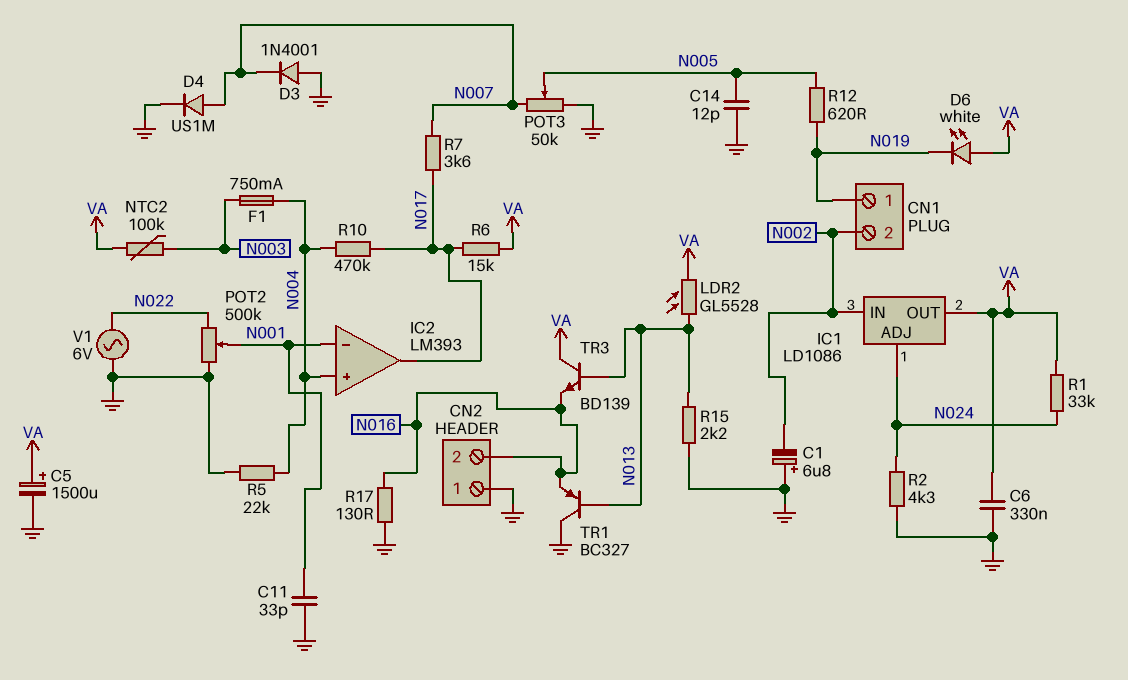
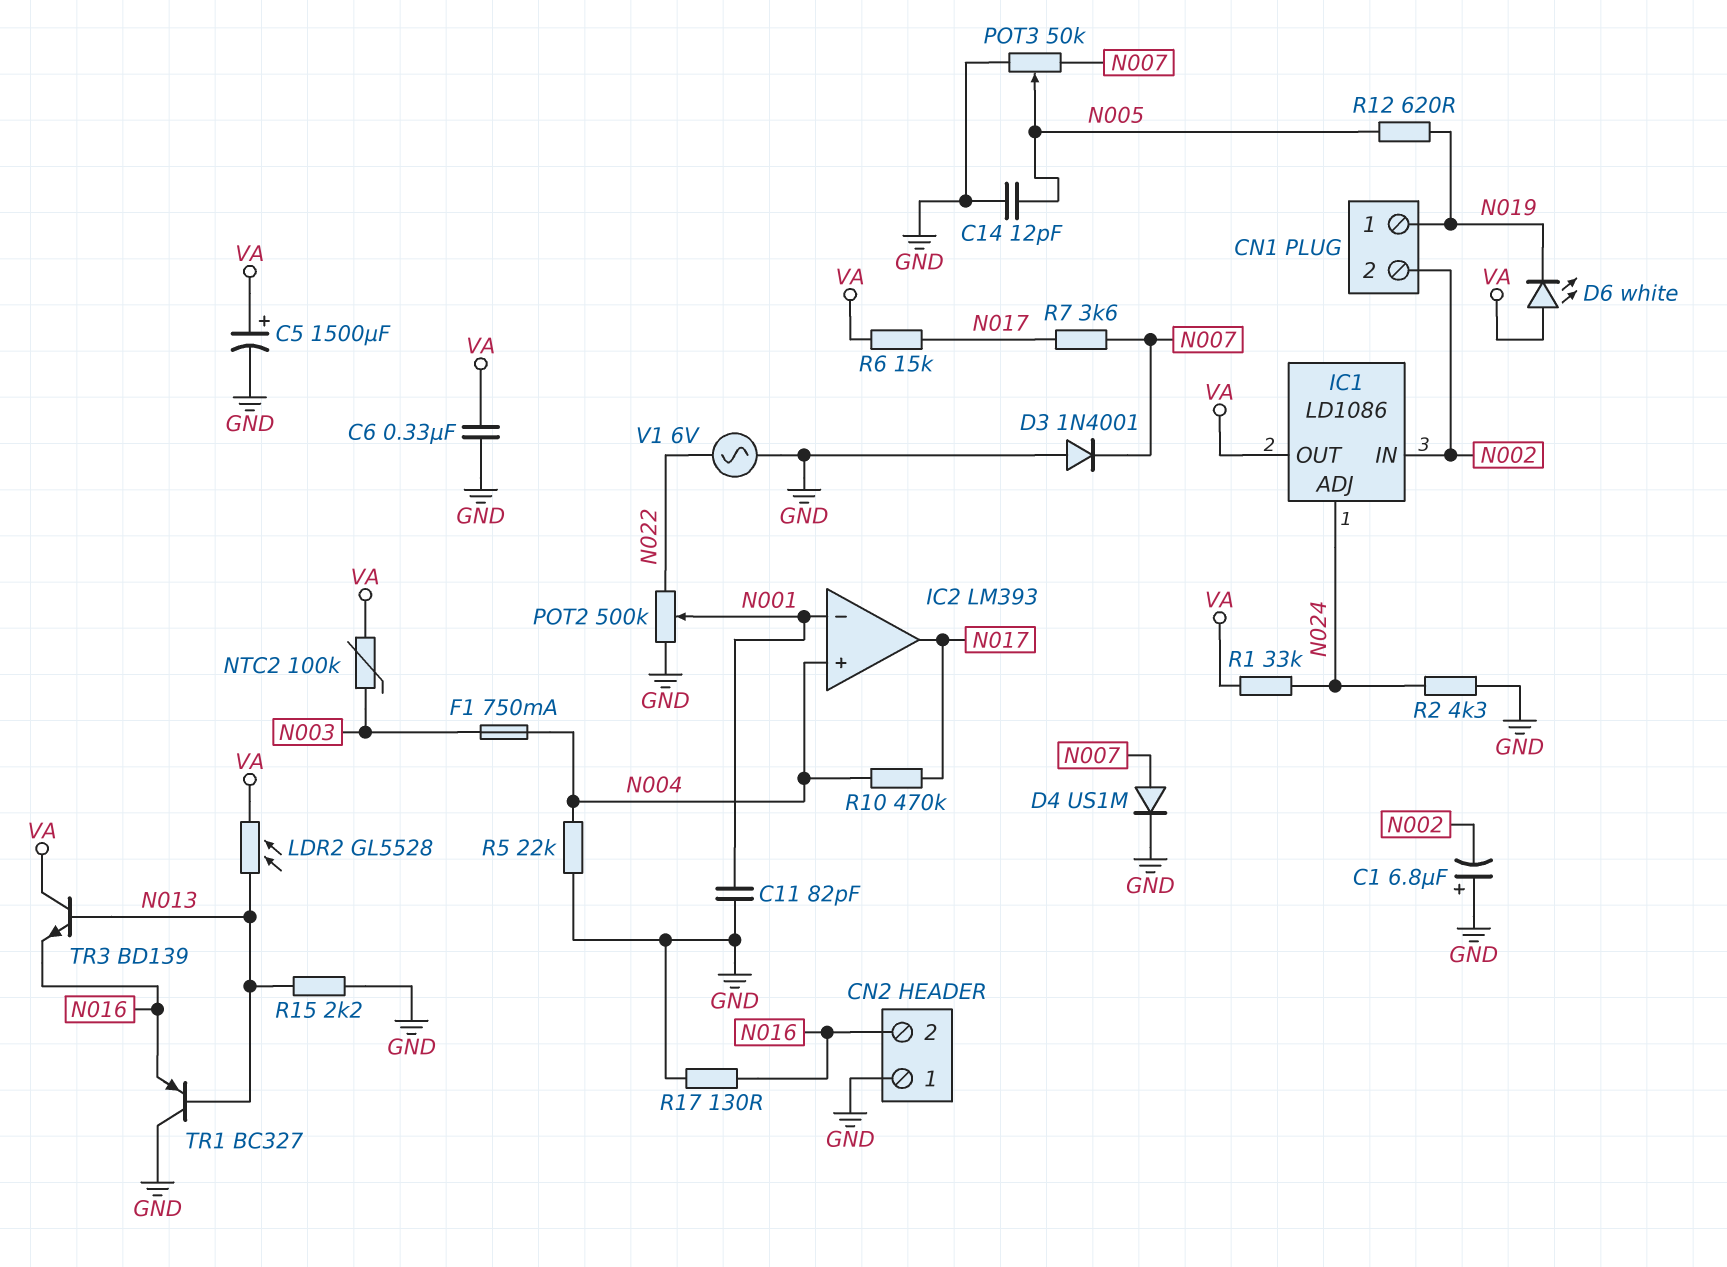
C11: 33pF (GND, N001) -> 82pF (GND, N001)

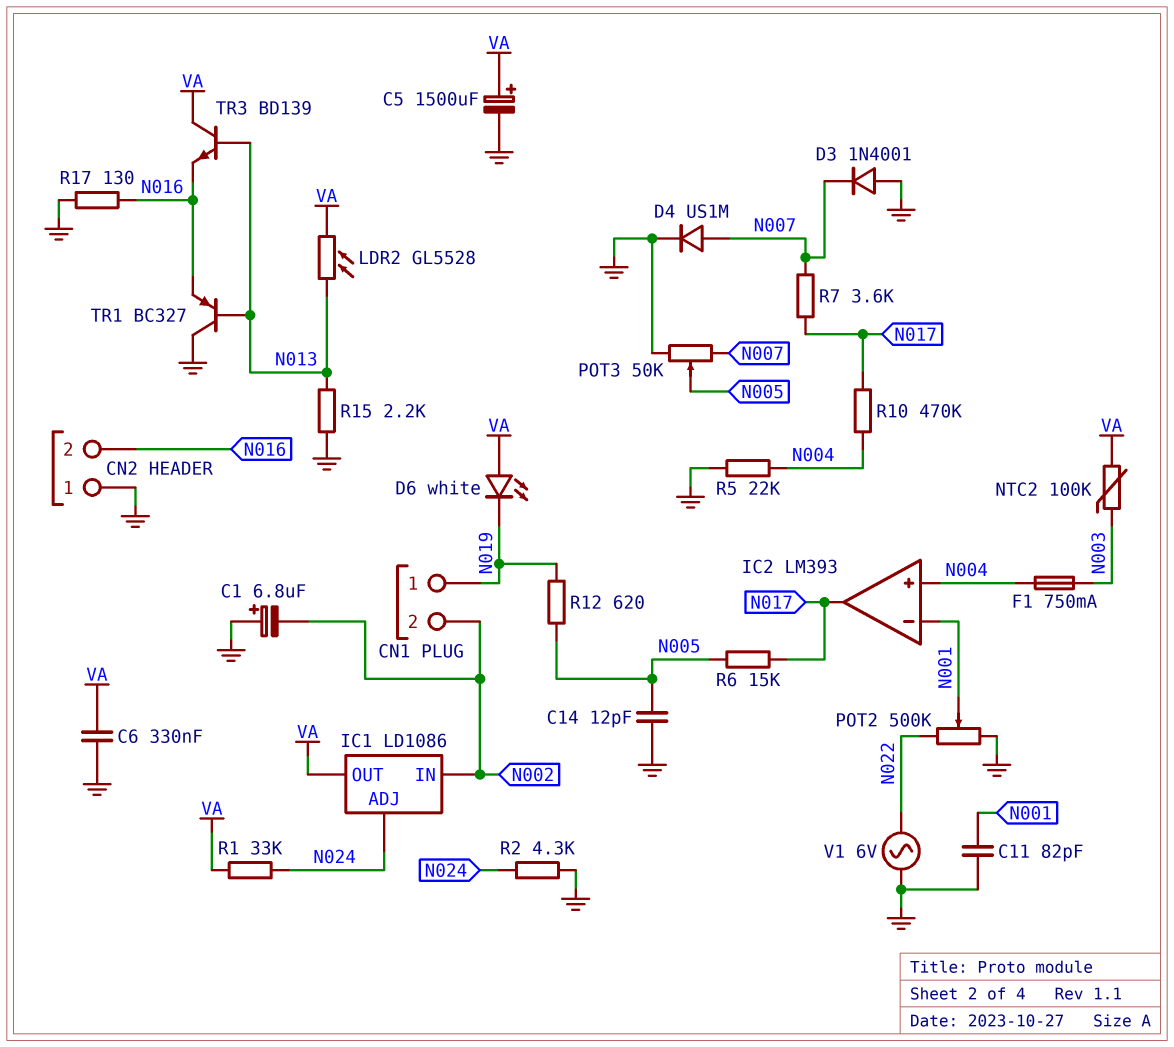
R6: 15k (N017, VA) -> 15k (N005, N017)

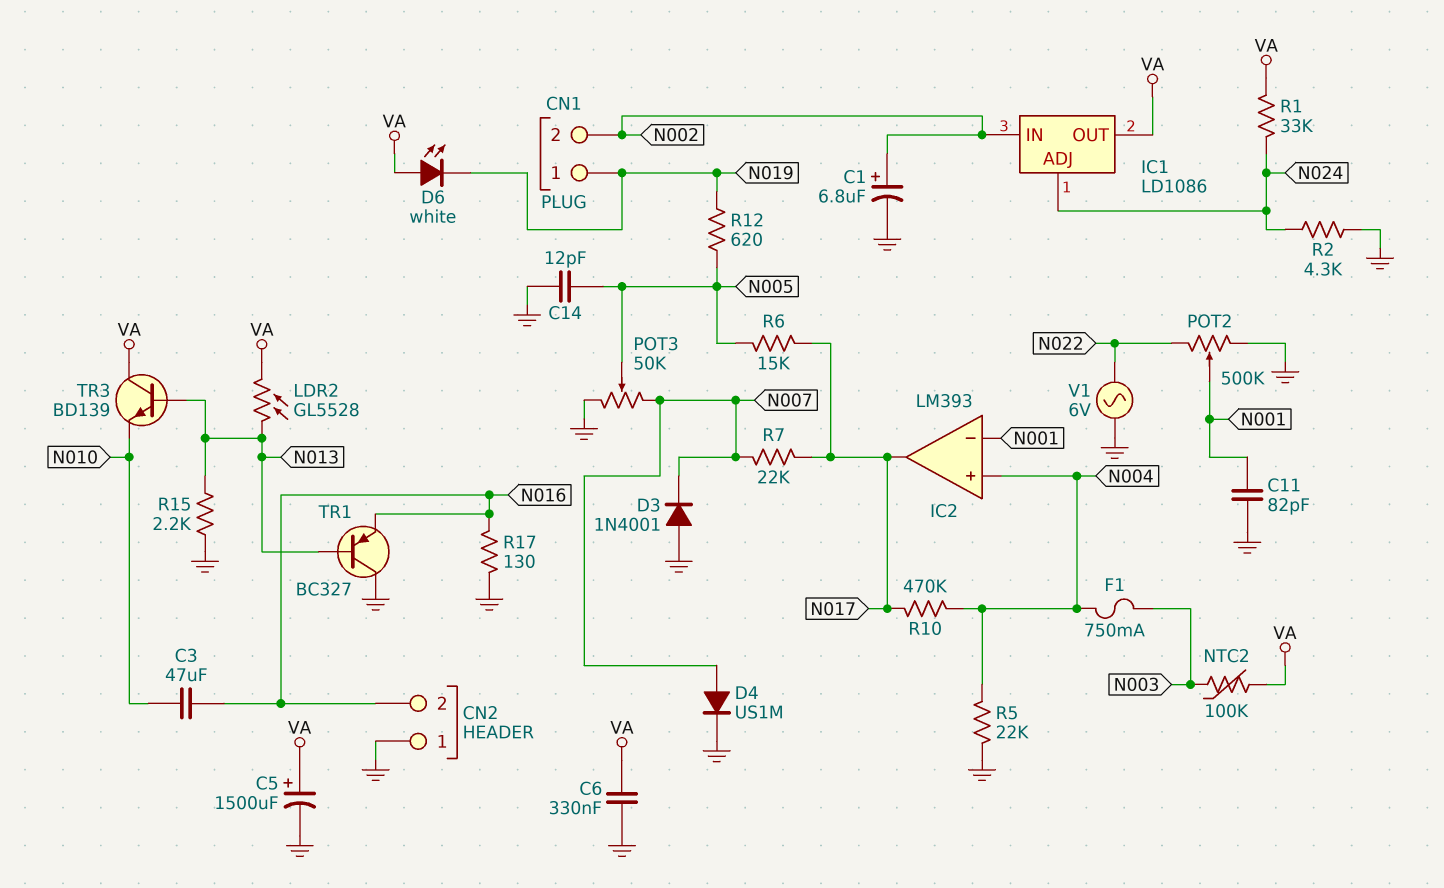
C1: 6.8uF (plus GND, minus N002) -> 6.8uF (plus N002, minus GND)
C3: none -> 47uF (N010, N016)
R7: 3.6k (N007, N017) -> 22k (N007, N017)
TR3: NPN BD139 (B N013, C VA, E N016) -> NPN BD139 (B N013, C VA, E N010)

